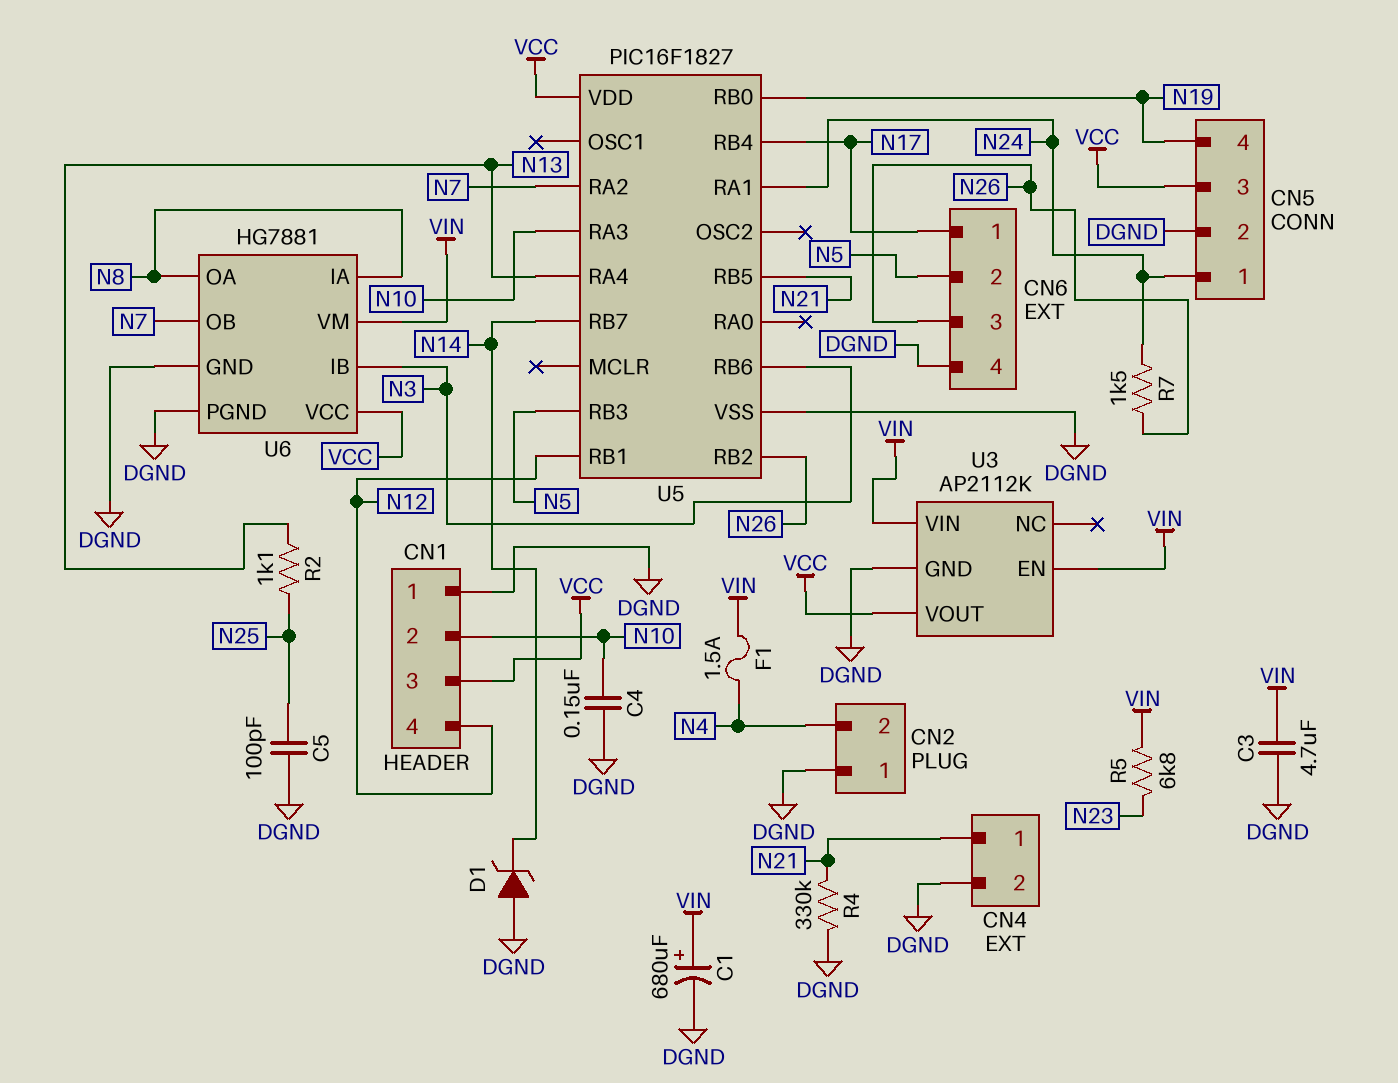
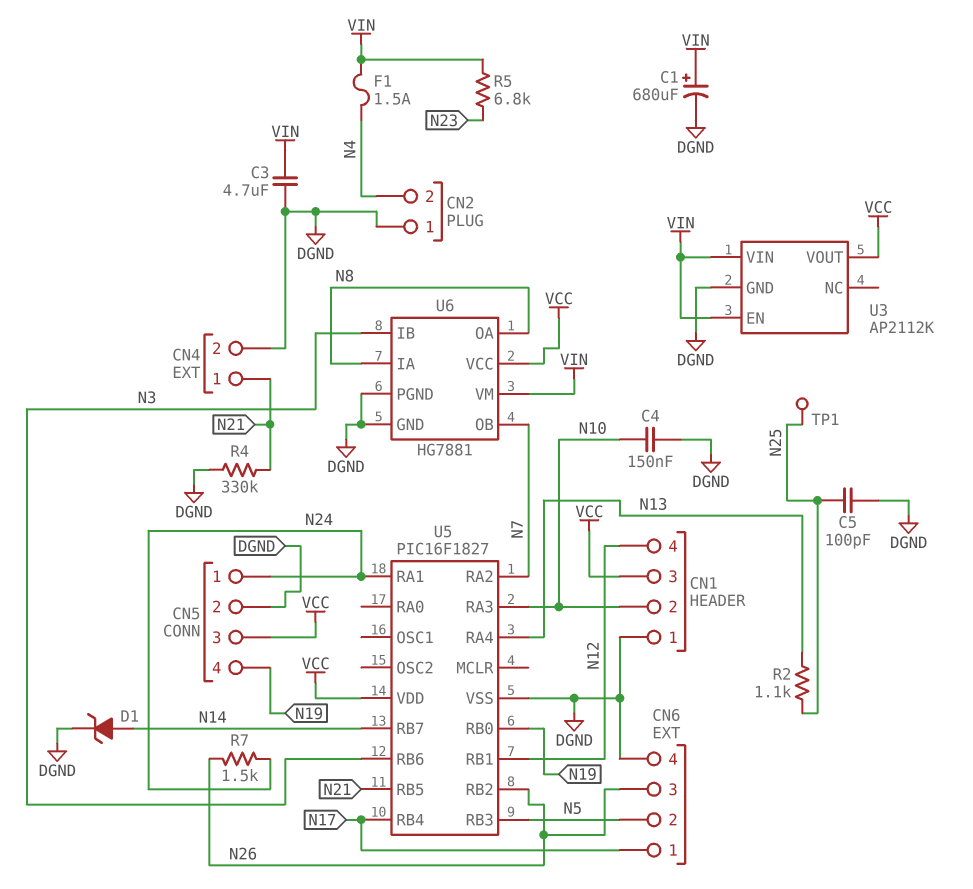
D1: zener (A DGND, K N14) -> zener (A N14, K DGND)
TP1: none -> test point (N25)

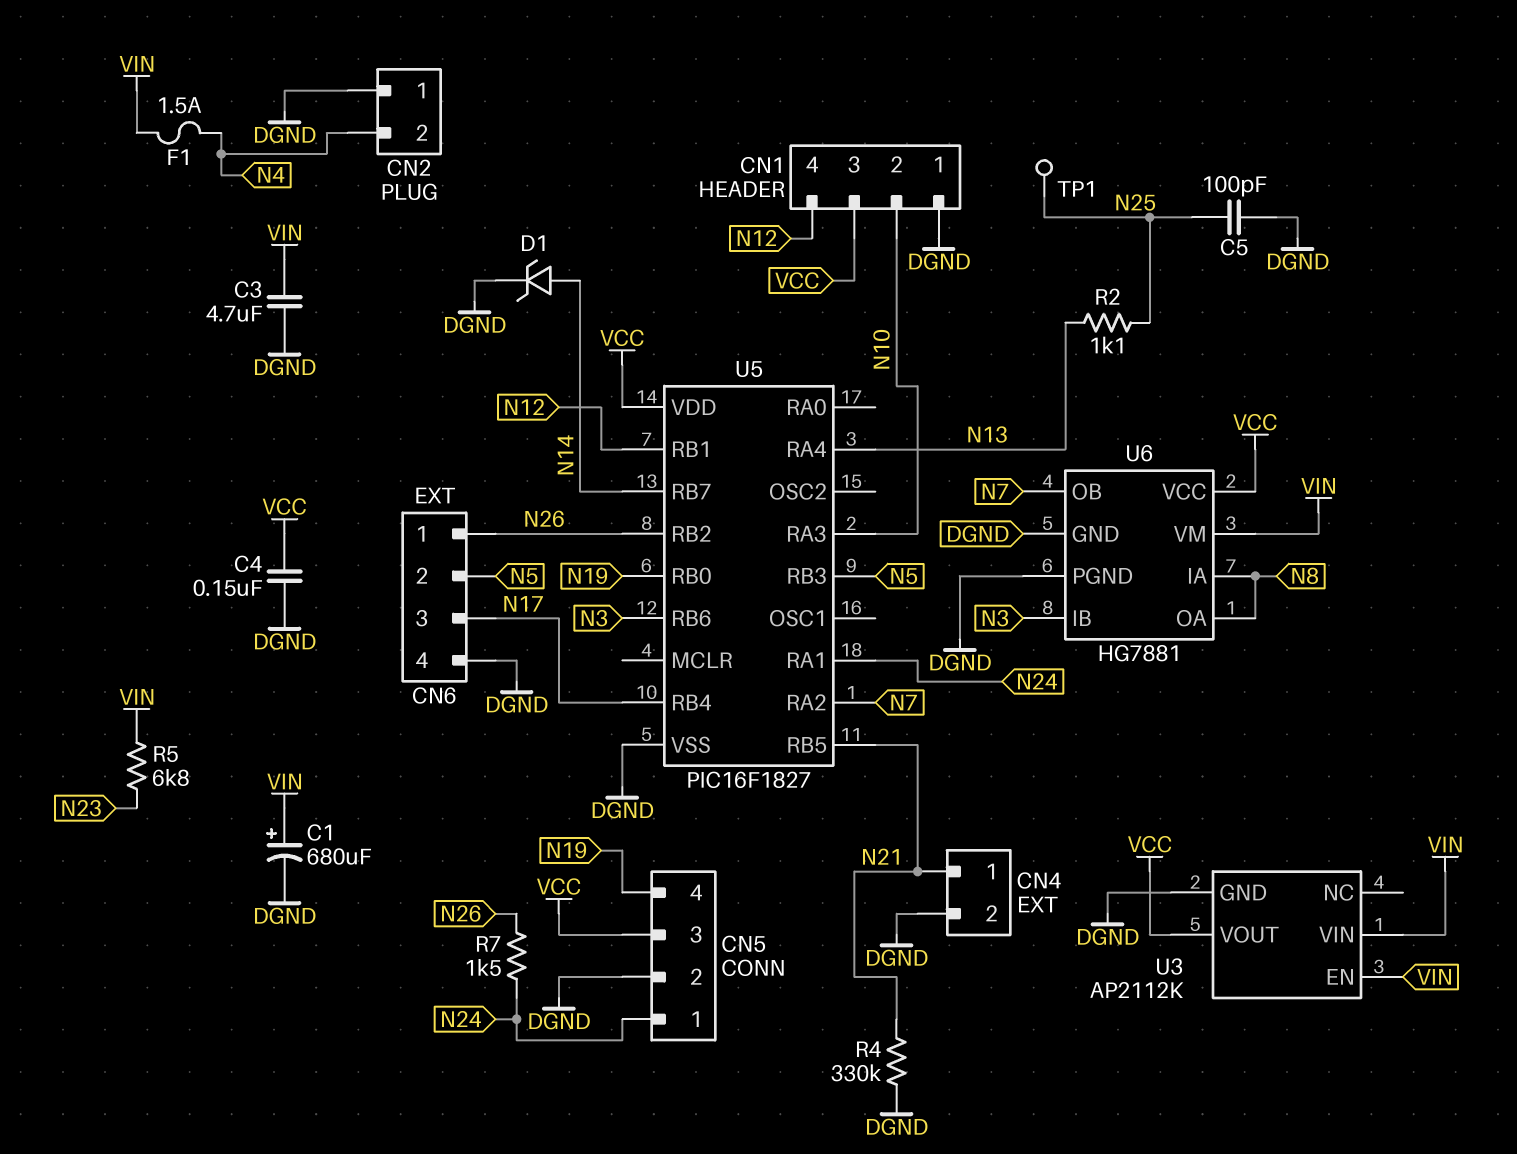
C4: 150nF (DGND, N10) -> 150nF (DGND, VCC)
CN6 pin 1: N17 -> N26
CN6 pin 3: N26 -> N17

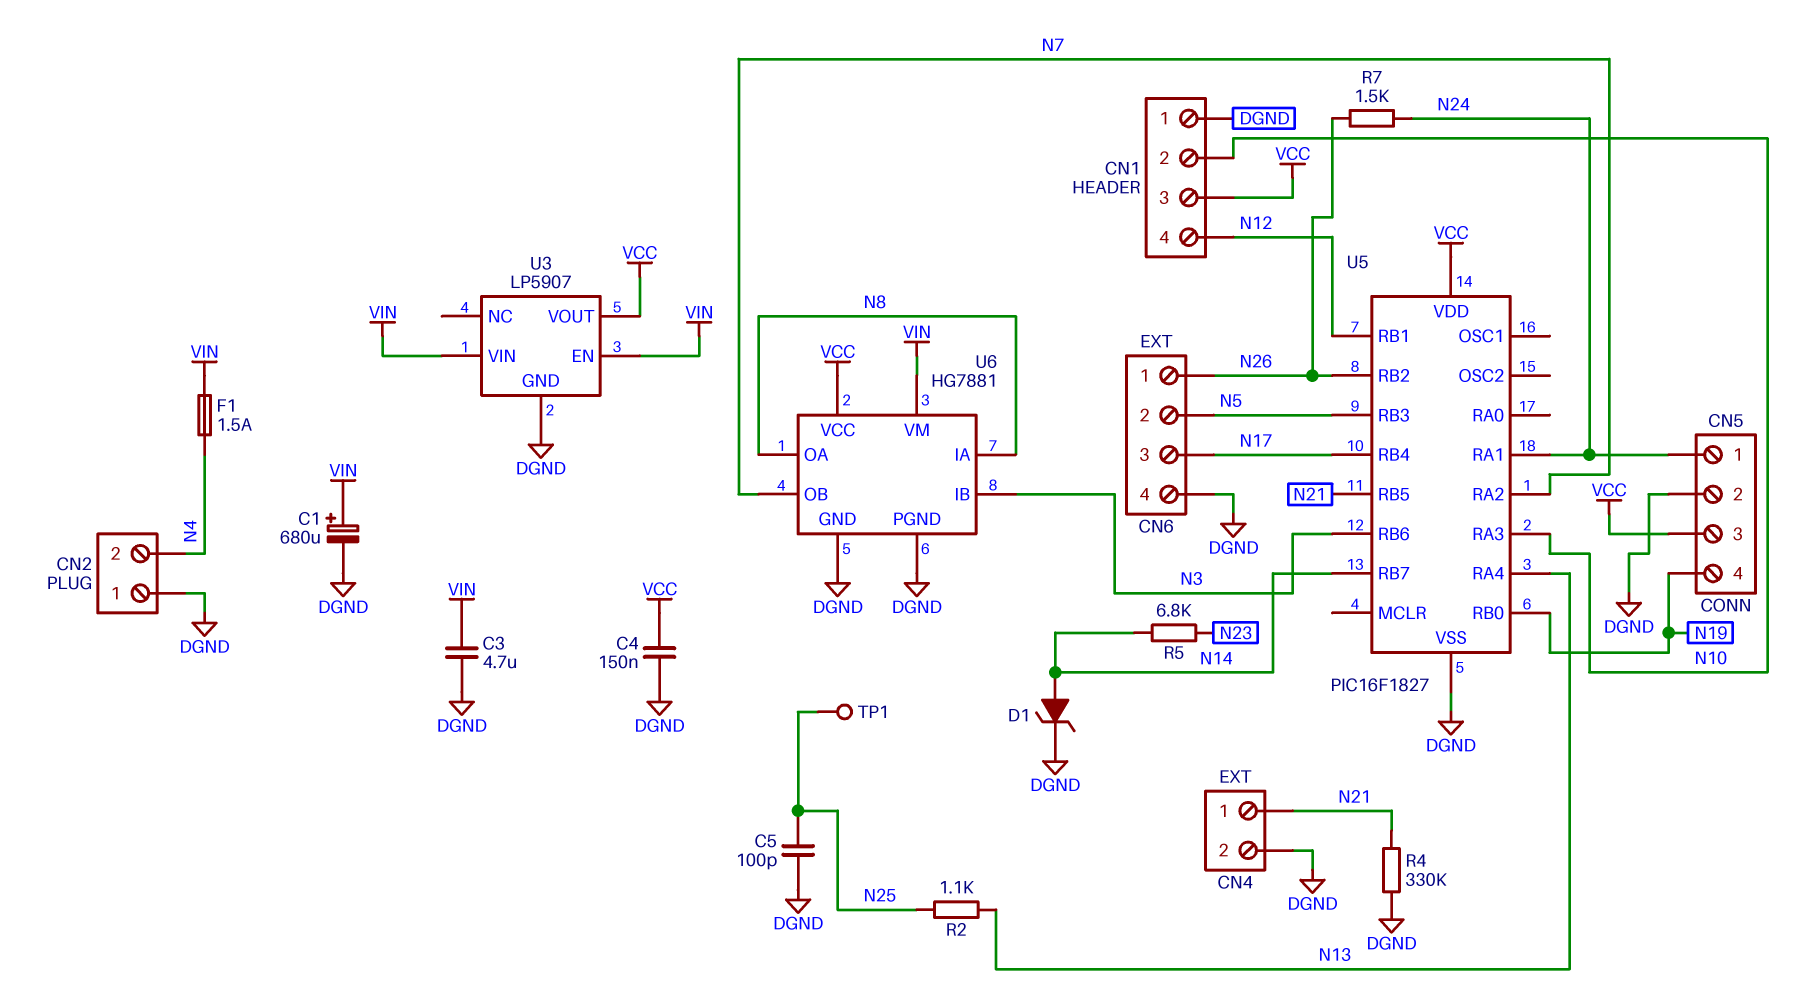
R5: 6.8k (N23, VIN) -> 6.8k (N14, N23)
U3: AP2112K -> LP5907

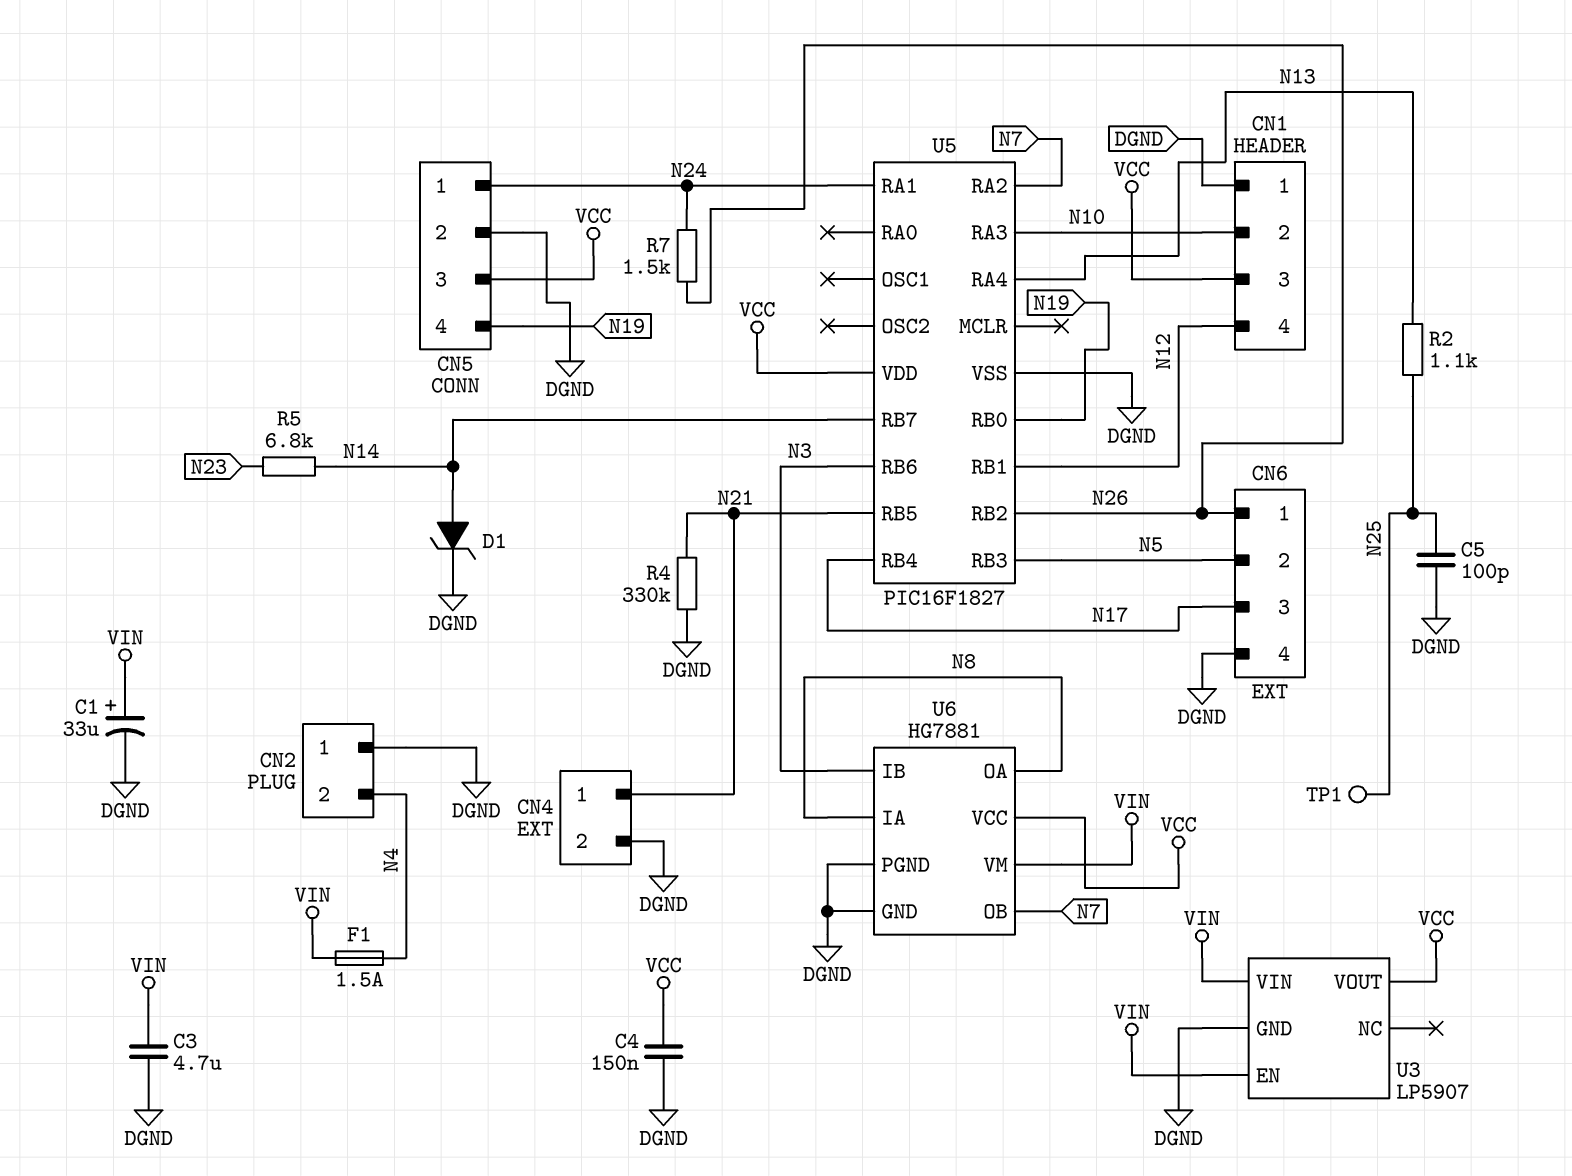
C1: 680uF (plus VIN, minus DGND) -> 33uF (plus VIN, minus DGND)

